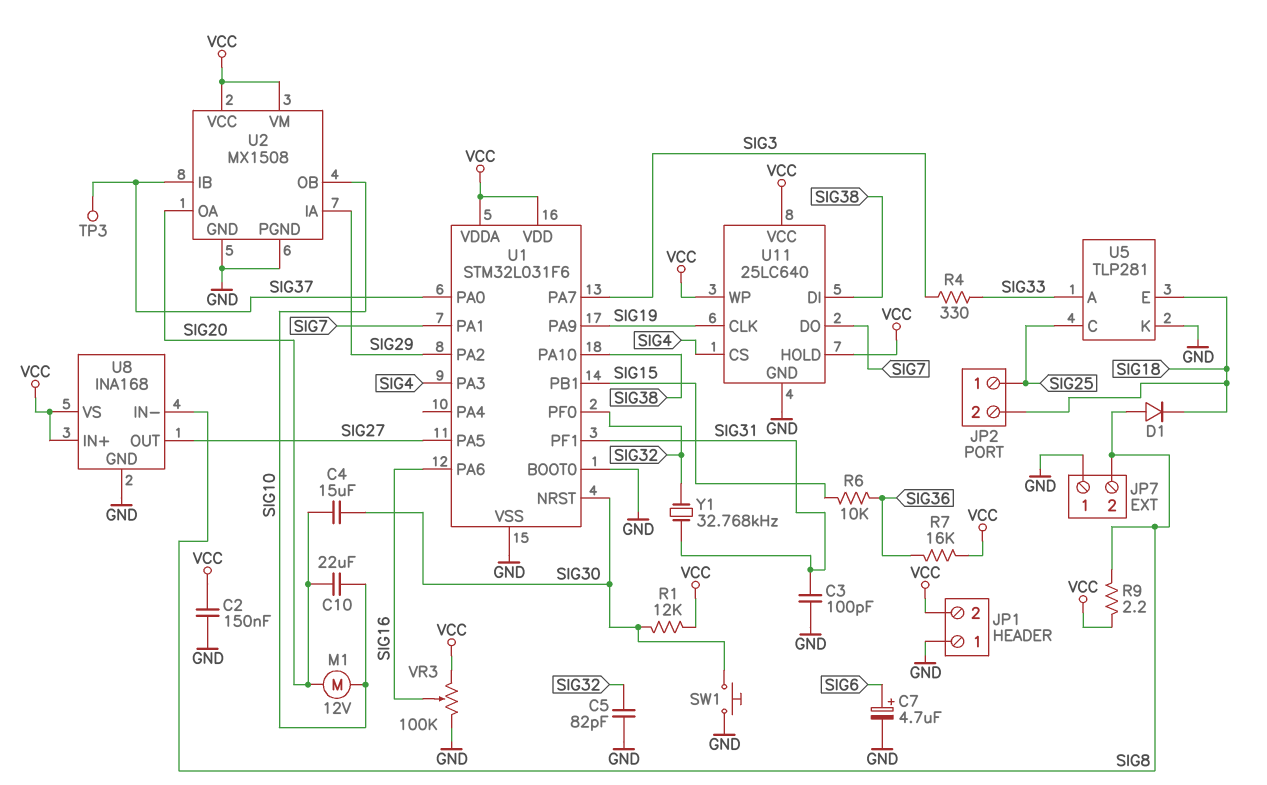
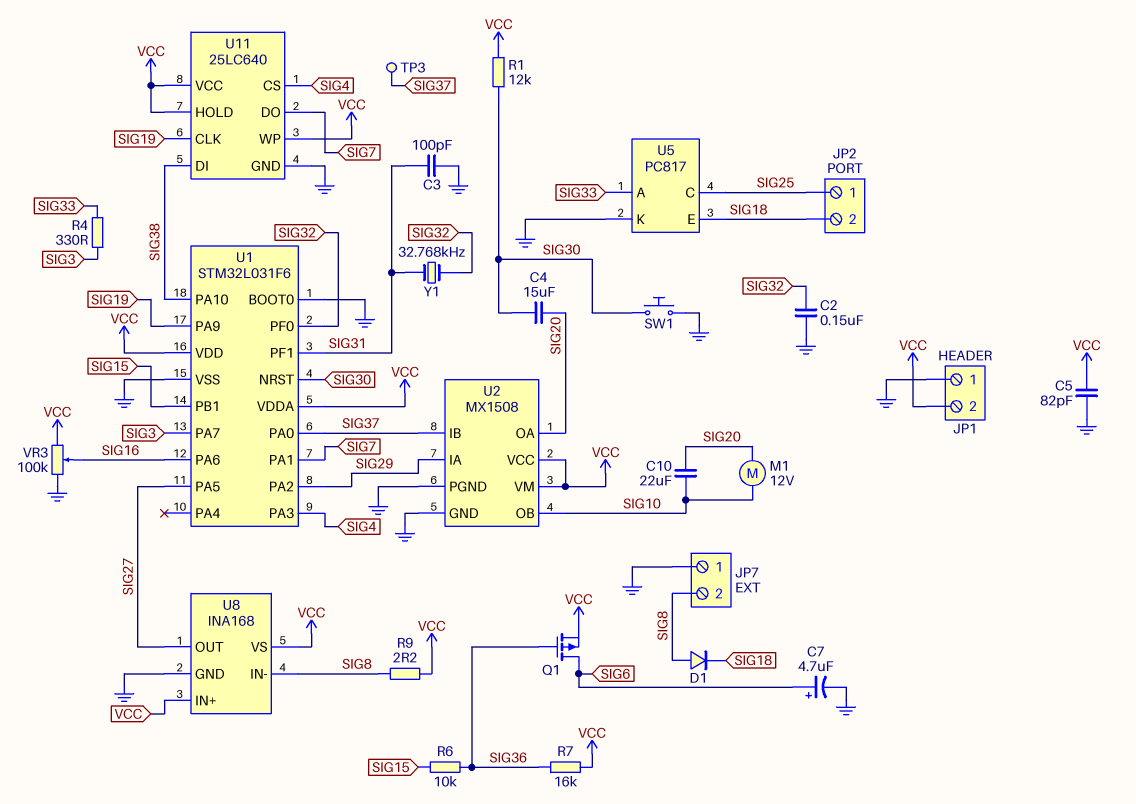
C2: 150nF (GND, VCC) -> 150nF (GND, SIG32)
C5: 82pF (GND, SIG32) -> 82pF (GND, VCC)
Q1: none -> PMOS (G SIG36, D SIG6, S VCC)
U5: TLP281 -> PC817

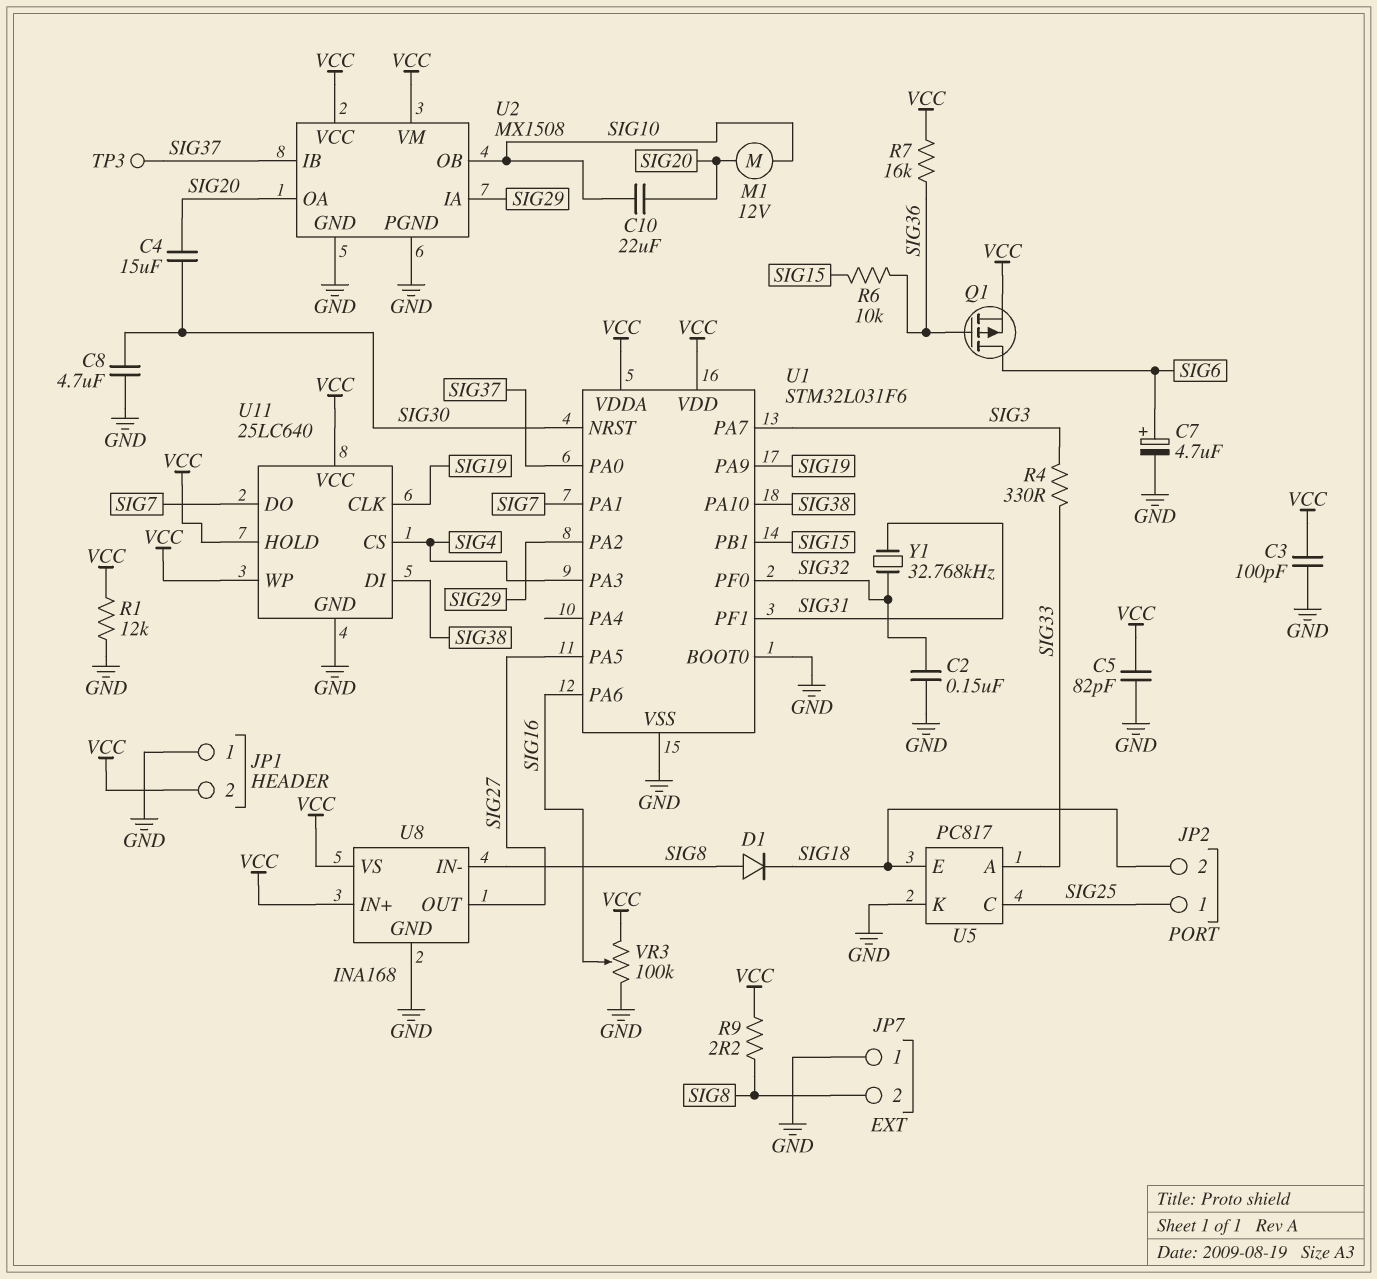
C3: 100pF (GND, SIG31) -> 100pF (GND, VCC)
C8: none -> 4.7uF (GND, SIG30)
R1: 12k (SIG30, VCC) -> 12k (GND, VCC)
SW1: button (GND, SIG30) -> none

